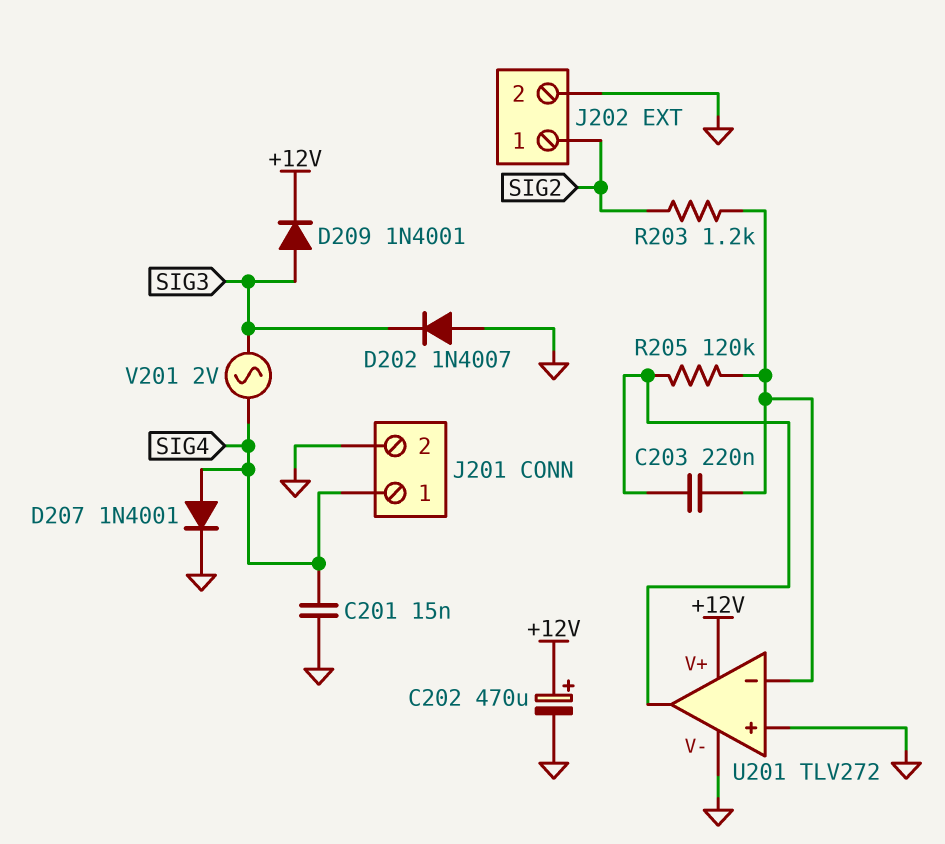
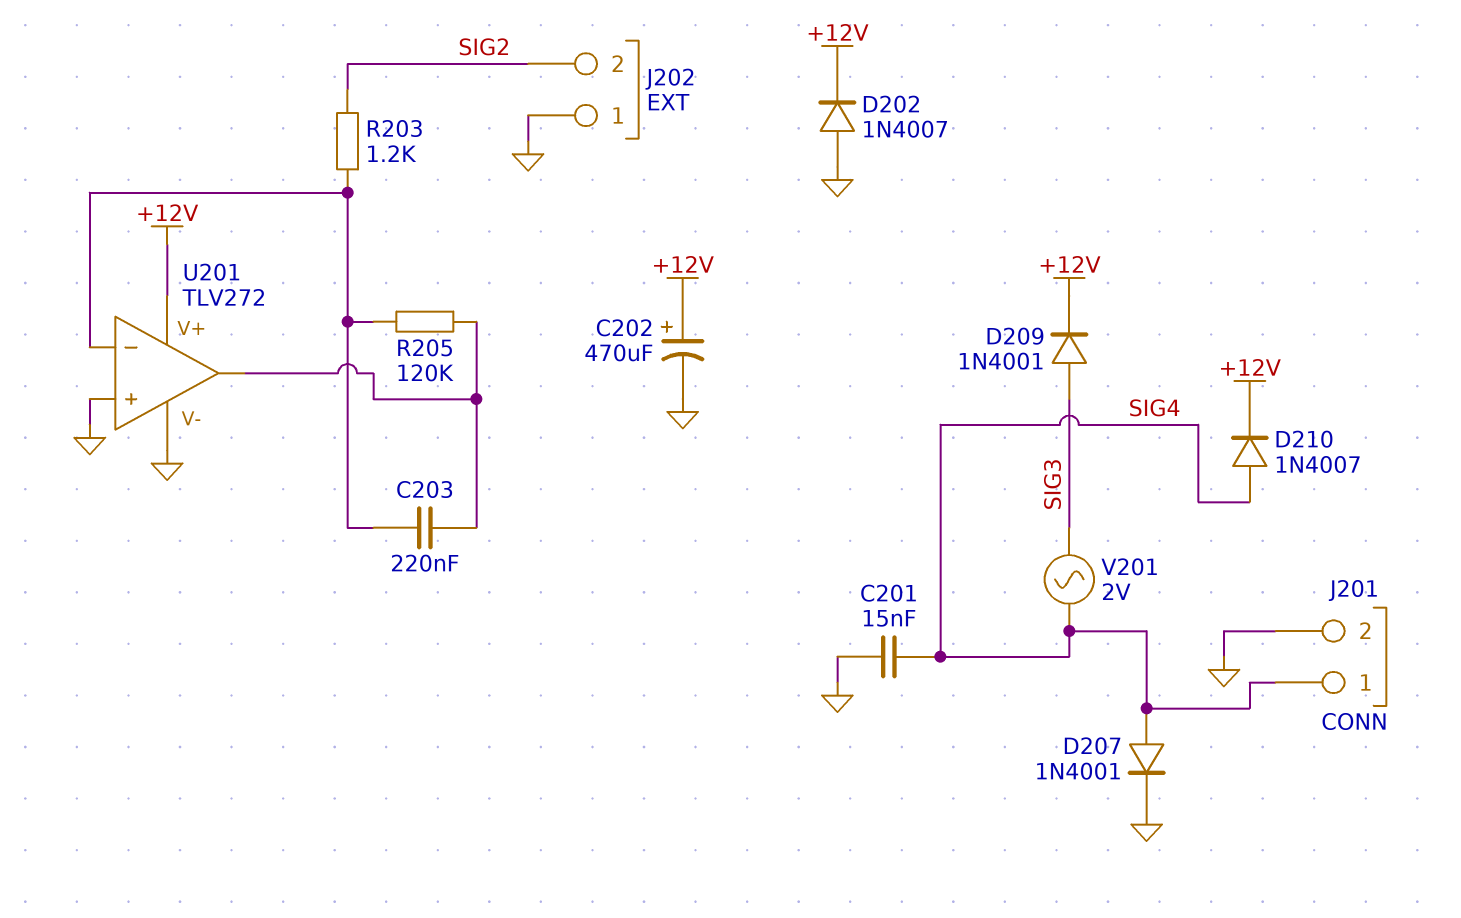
D202: diode 1N4007 (A GND, K SIG3) -> diode 1N4007 (A GND, K +12V)
D210: none -> diode 1N4007 (A SIG4, K +12V)
J202 pin 1: SIG2 -> GND
J202 pin 2: GND -> SIG2

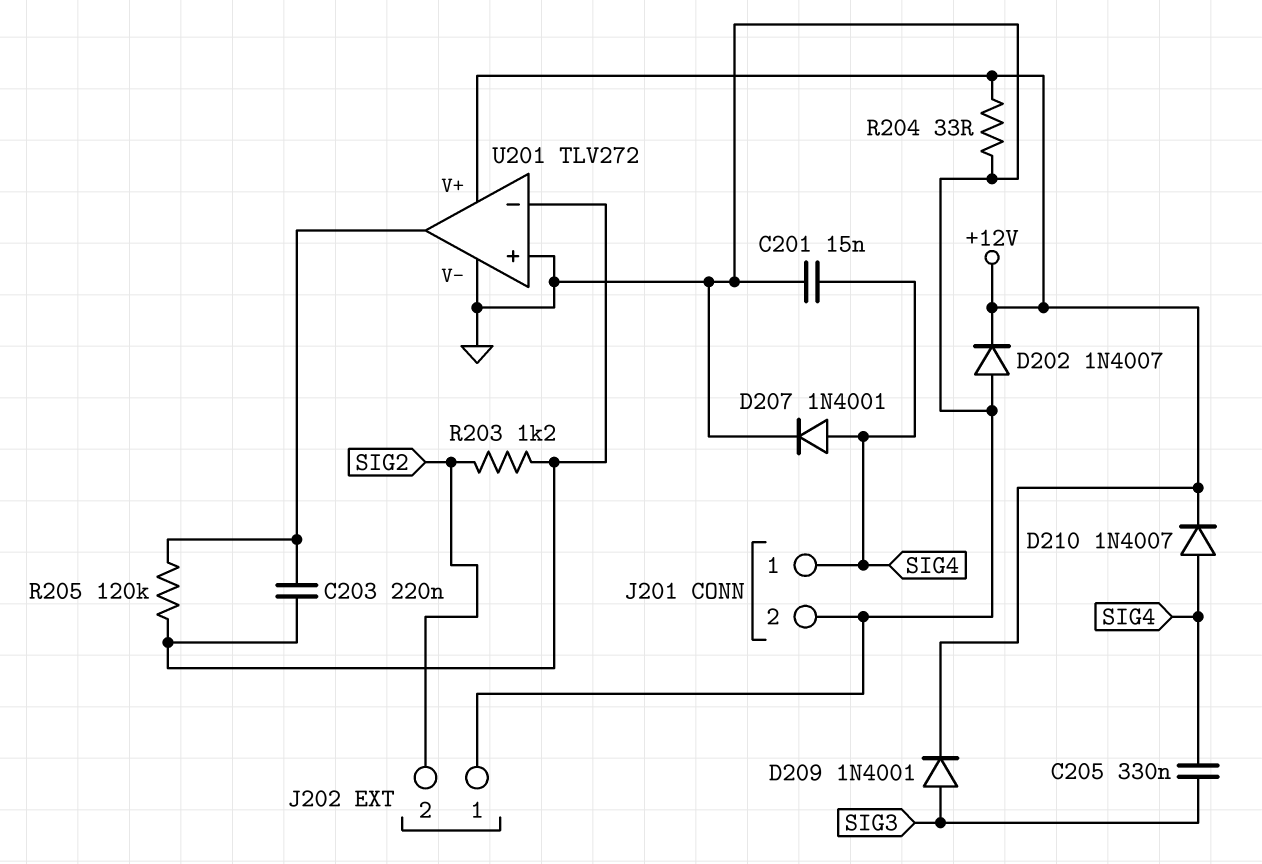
C202: 470uF (plus +12V, minus GND) -> none
C205: none -> 330nF (SIG3, SIG4)
R204: none -> 33 (+12V, GND)
V201: AC 2V (SIG3, SIG4) -> none

